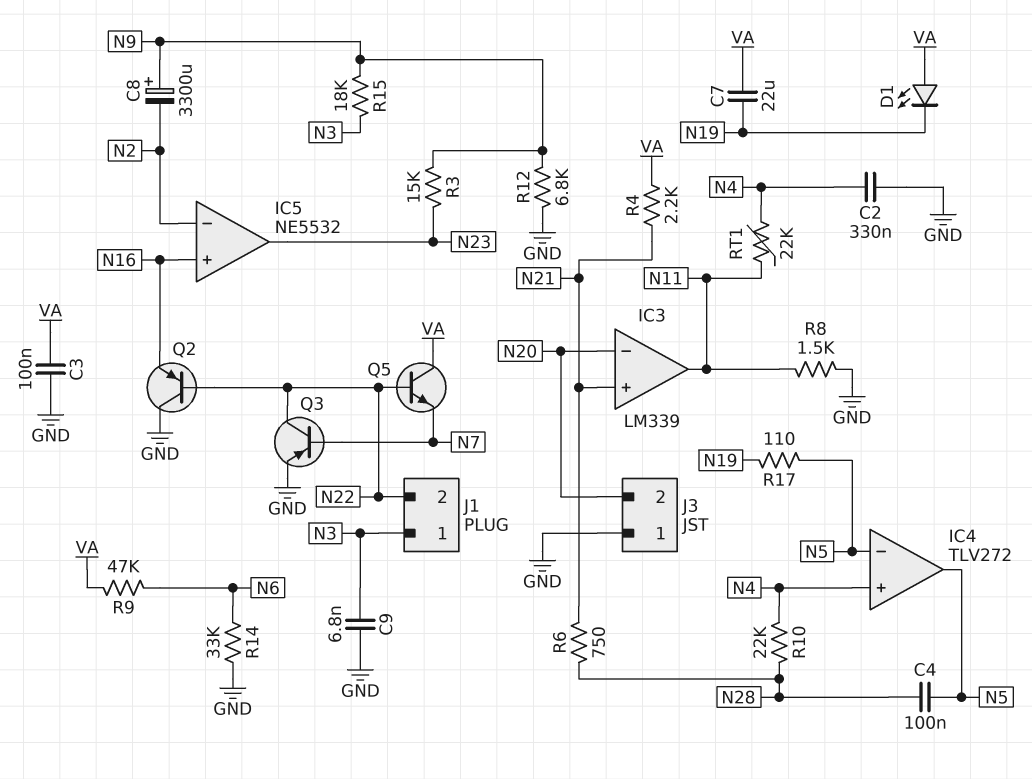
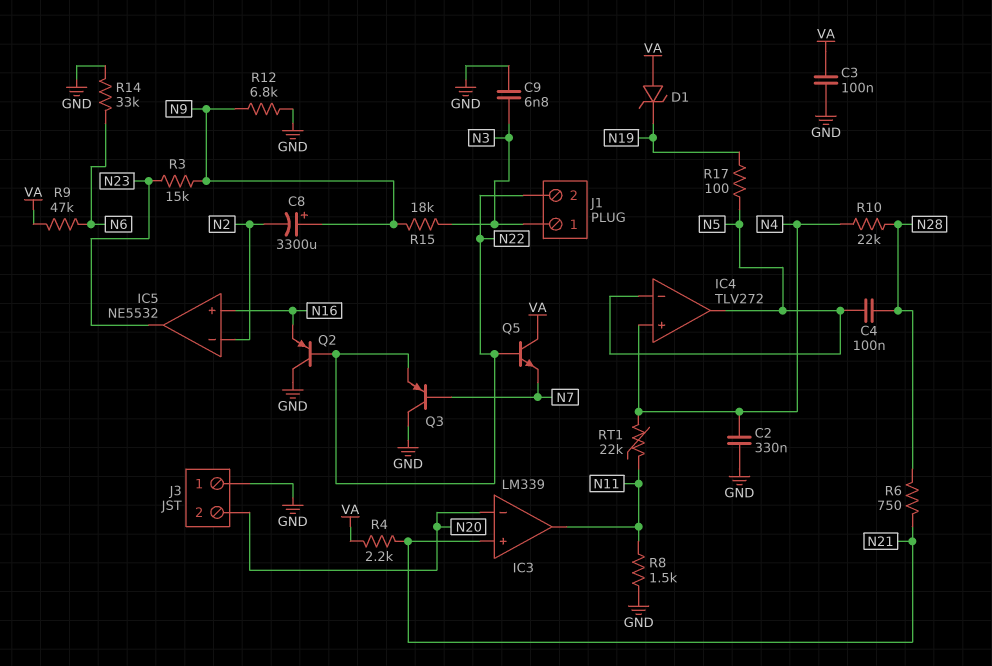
C7: 22uF (N19, VA) -> none
D1: LED (A VA, K N19) -> zener (A VA, K N19)
Q3: PNP (B N7, C N22, E GND) -> PNP (B N7, C GND, E N22)
R17: 110 (N5, N19) -> 100 (N5, N19)

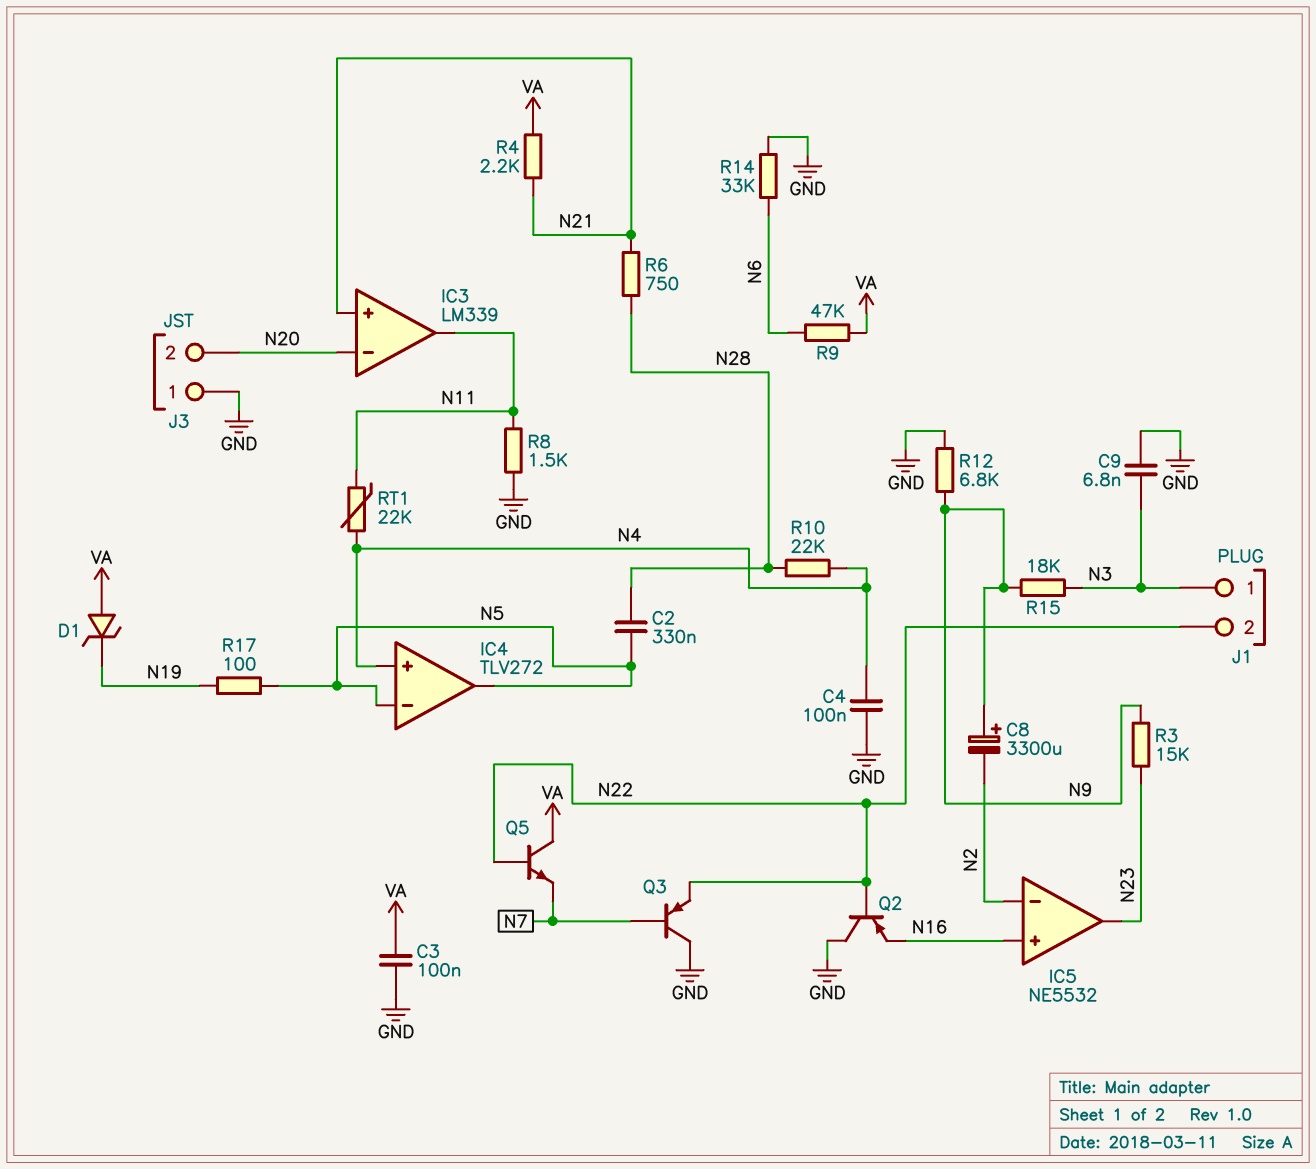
C2: 330nF (GND, N4) -> 330nF (N5, N28)
C4: 100nF (N5, N28) -> 100nF (GND, N4)

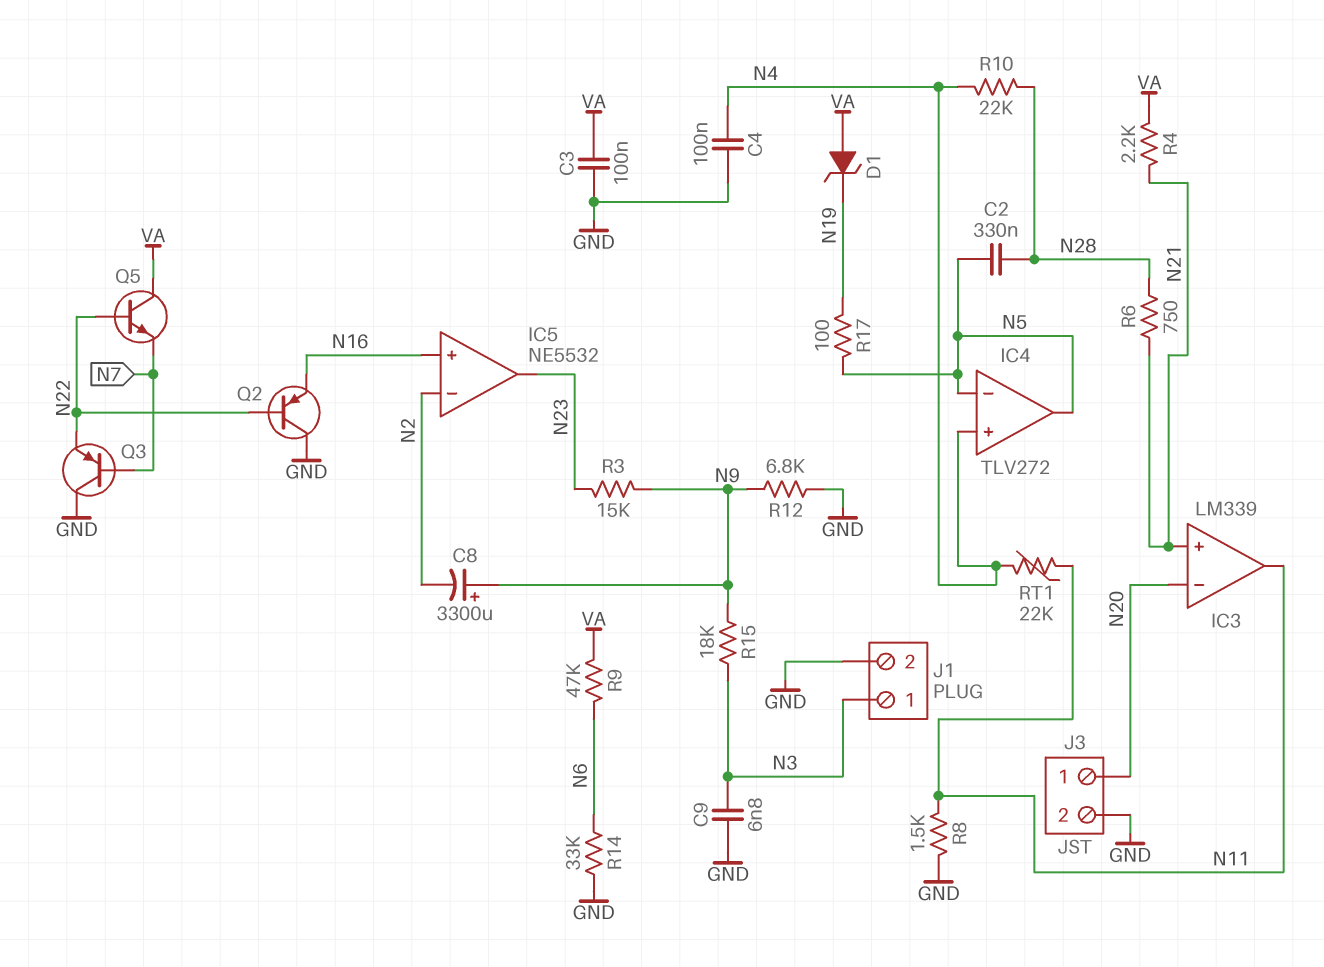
J1 pin 2: N22 -> GND
J3 pin 1: GND -> N20
J3 pin 2: N20 -> GND

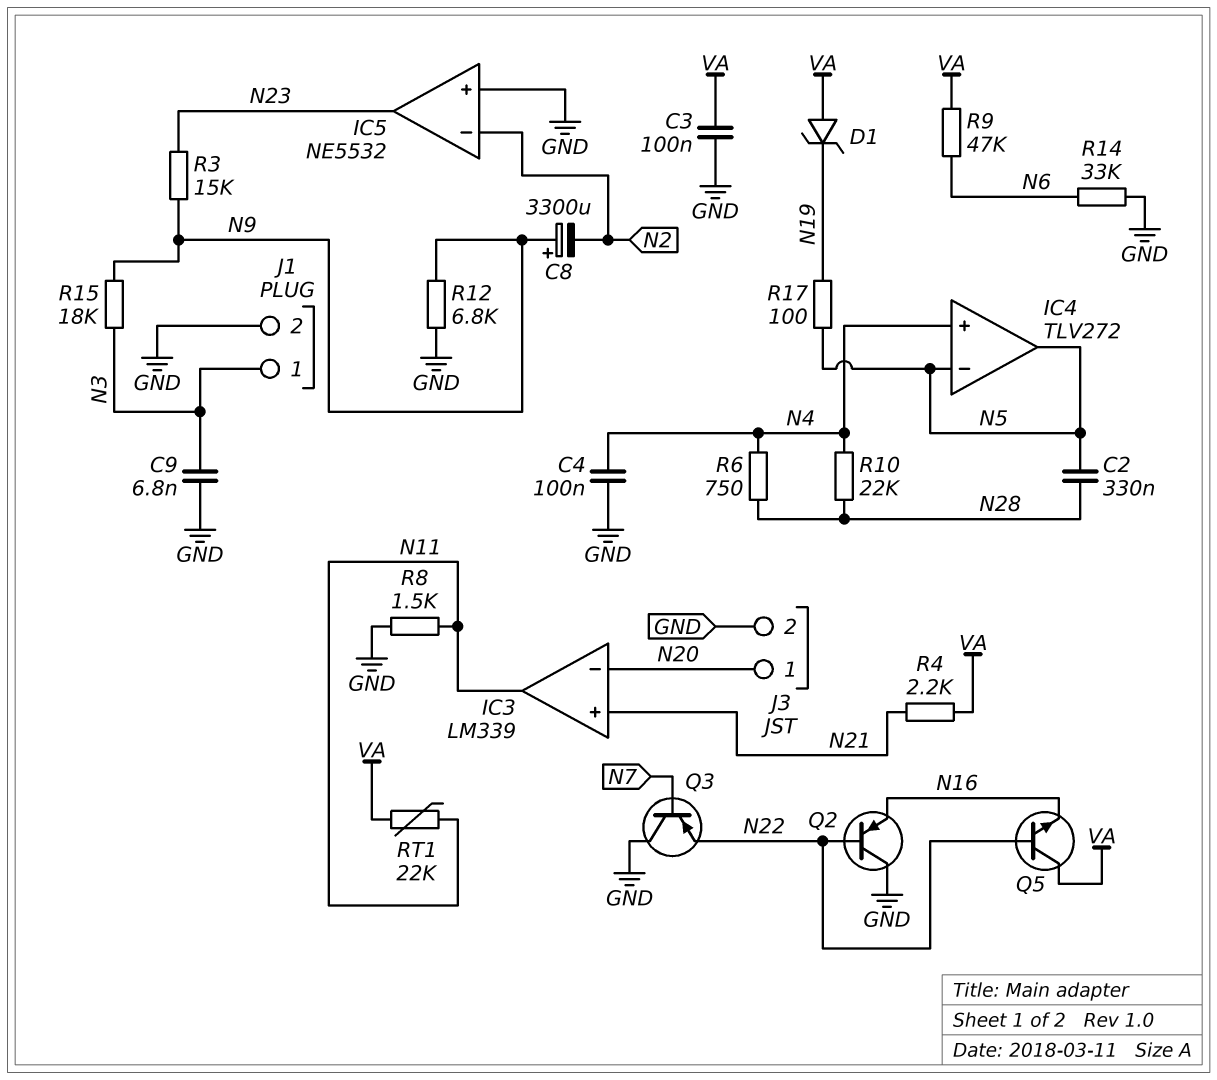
IC5 pin in+: N16 -> GND
Q5: NPN (B N22, C VA, E N7) -> NPN (B N22, C VA, E N16)
R6: 750 (N21, N28) -> 750 (N4, N28)
RT1: 22k (N4, N11) -> 22k (N11, VA)

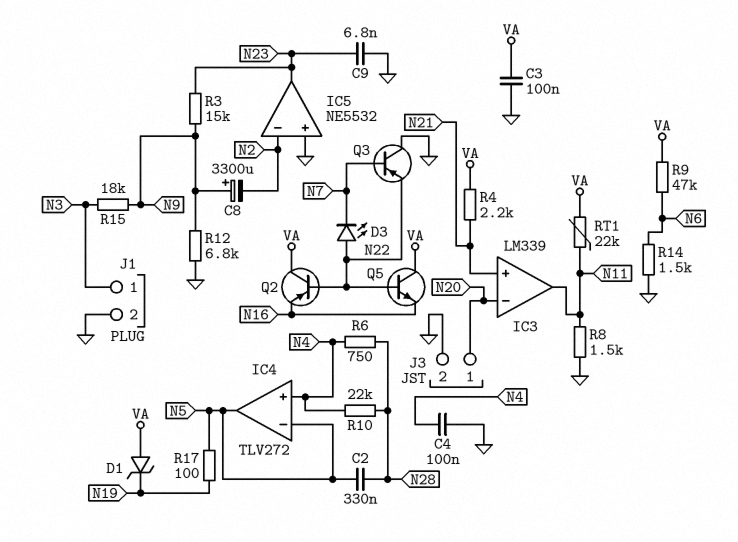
C9: 6.8nF (GND, N3) -> 6.8nF (GND, N23)
D3: none -> LED (A N22, K N7)
Q2: PNP (B N22, C GND, E N16) -> PNP (B N22, C VA, E N16)
R14: 33k (GND, N6) -> 1.5k (GND, N6)

